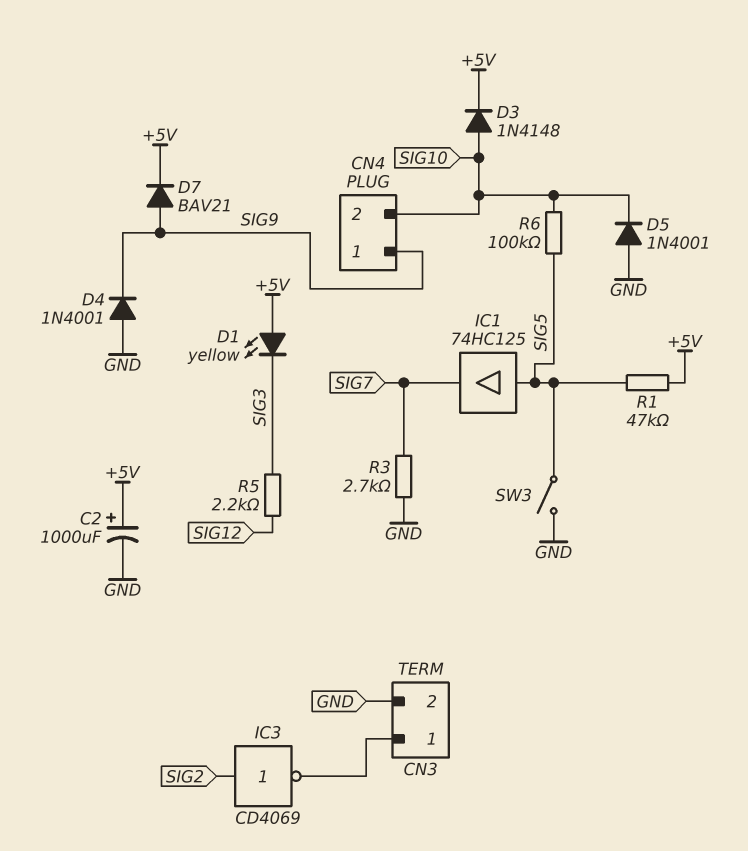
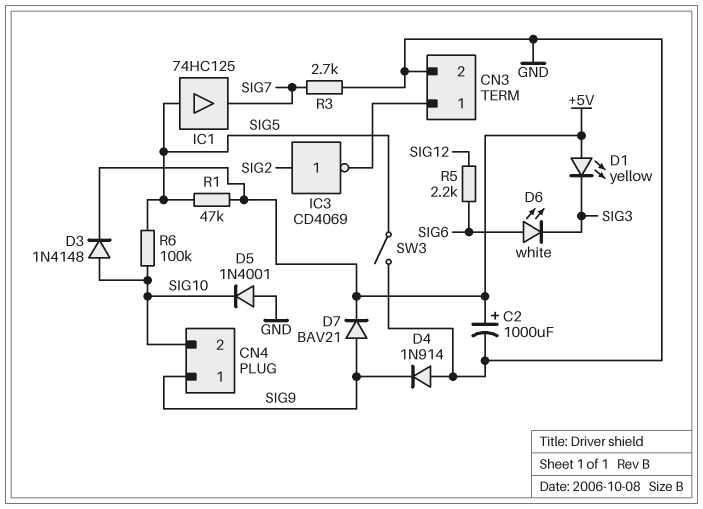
D4: diode 1N4001 (A GND, K SIG9) -> diode 1N914 (A GND, K SIG9)
D6: none -> LED white (A SIG6, K SIG3)
R5: 2.2k (SIG3, SIG12) -> 2.2k (SIG6, SIG12)

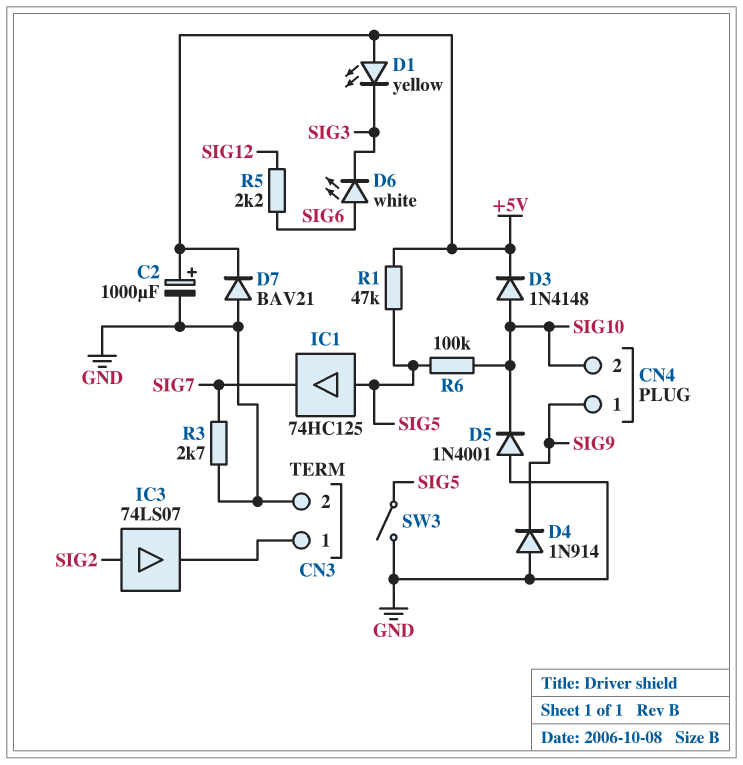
D7: diode BAV21 (A SIG9, K +5V) -> diode BAV21 (A GND, K +5V)
IC3: NOT CD4069 (in SIG2, out CN3/1) -> buffer 74LS07 (in SIG2, out CN3/1)

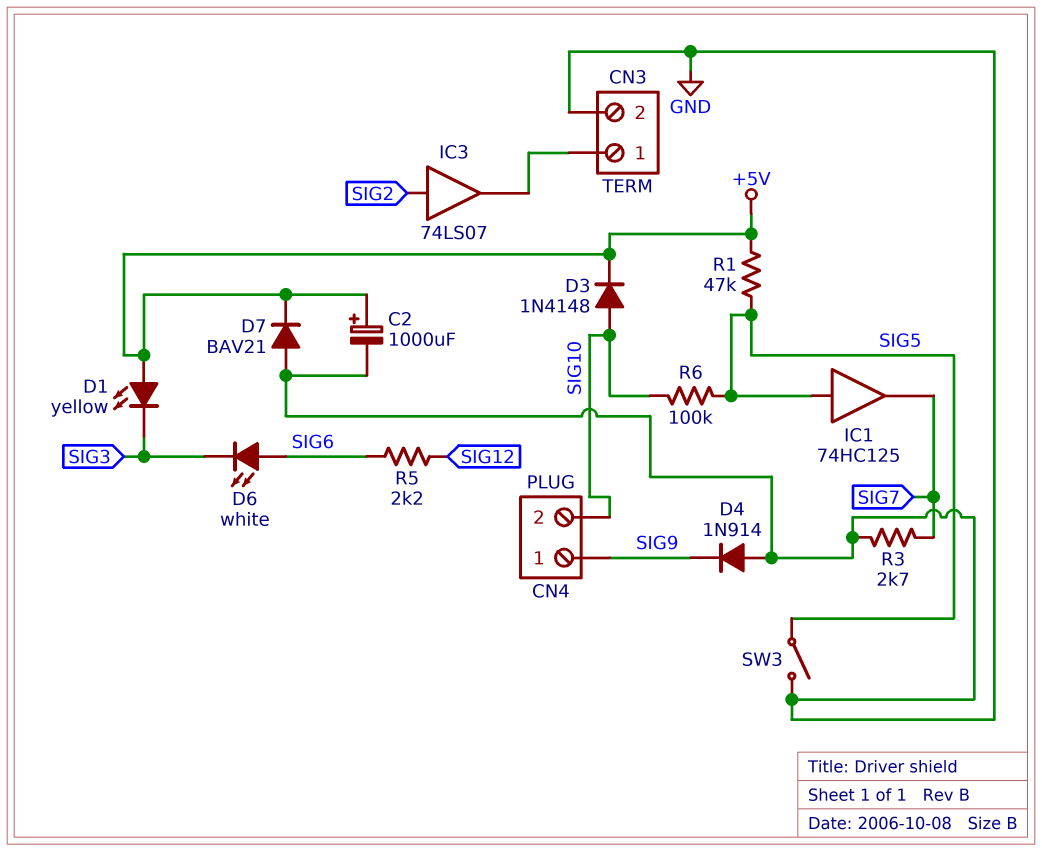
D5: diode 1N4001 (A GND, K SIG10) -> none

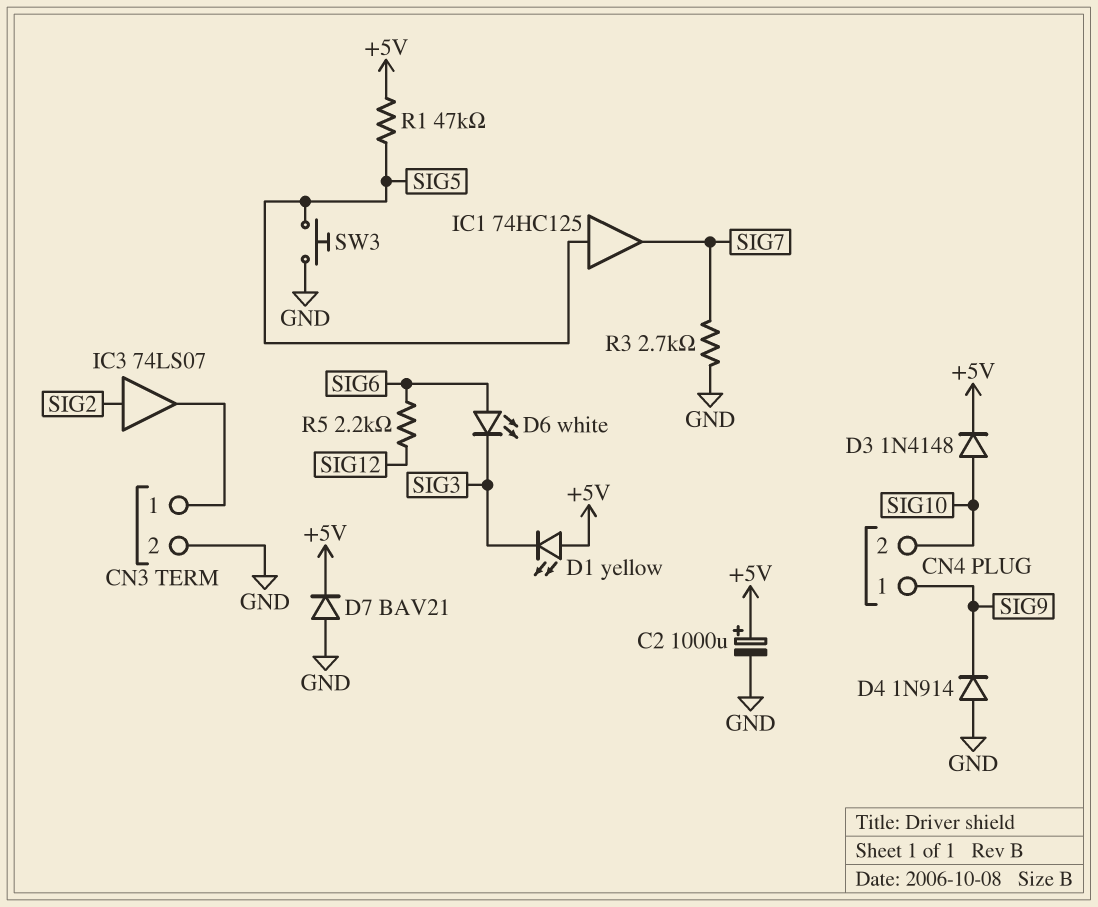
R6: 100k (SIG5, SIG10) -> none
SW3: switch (GND, SIG5) -> button (GND, SIG5)

